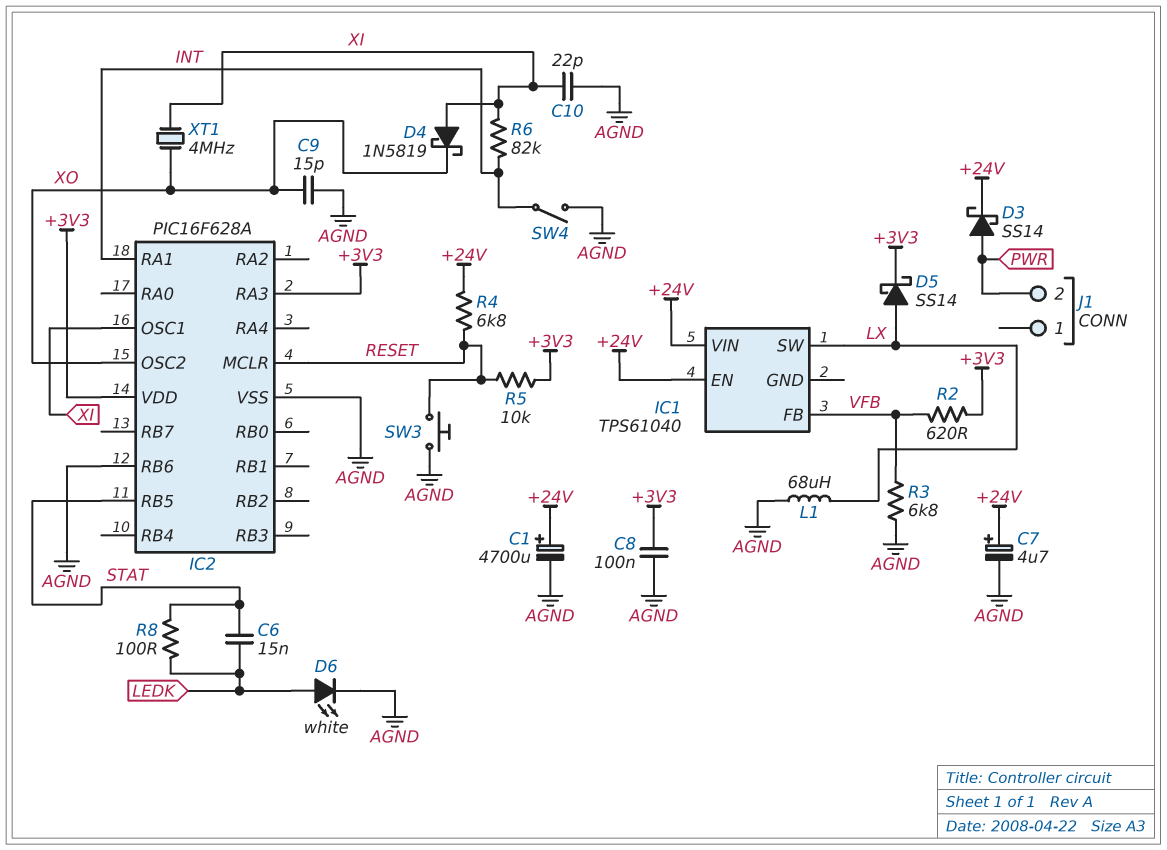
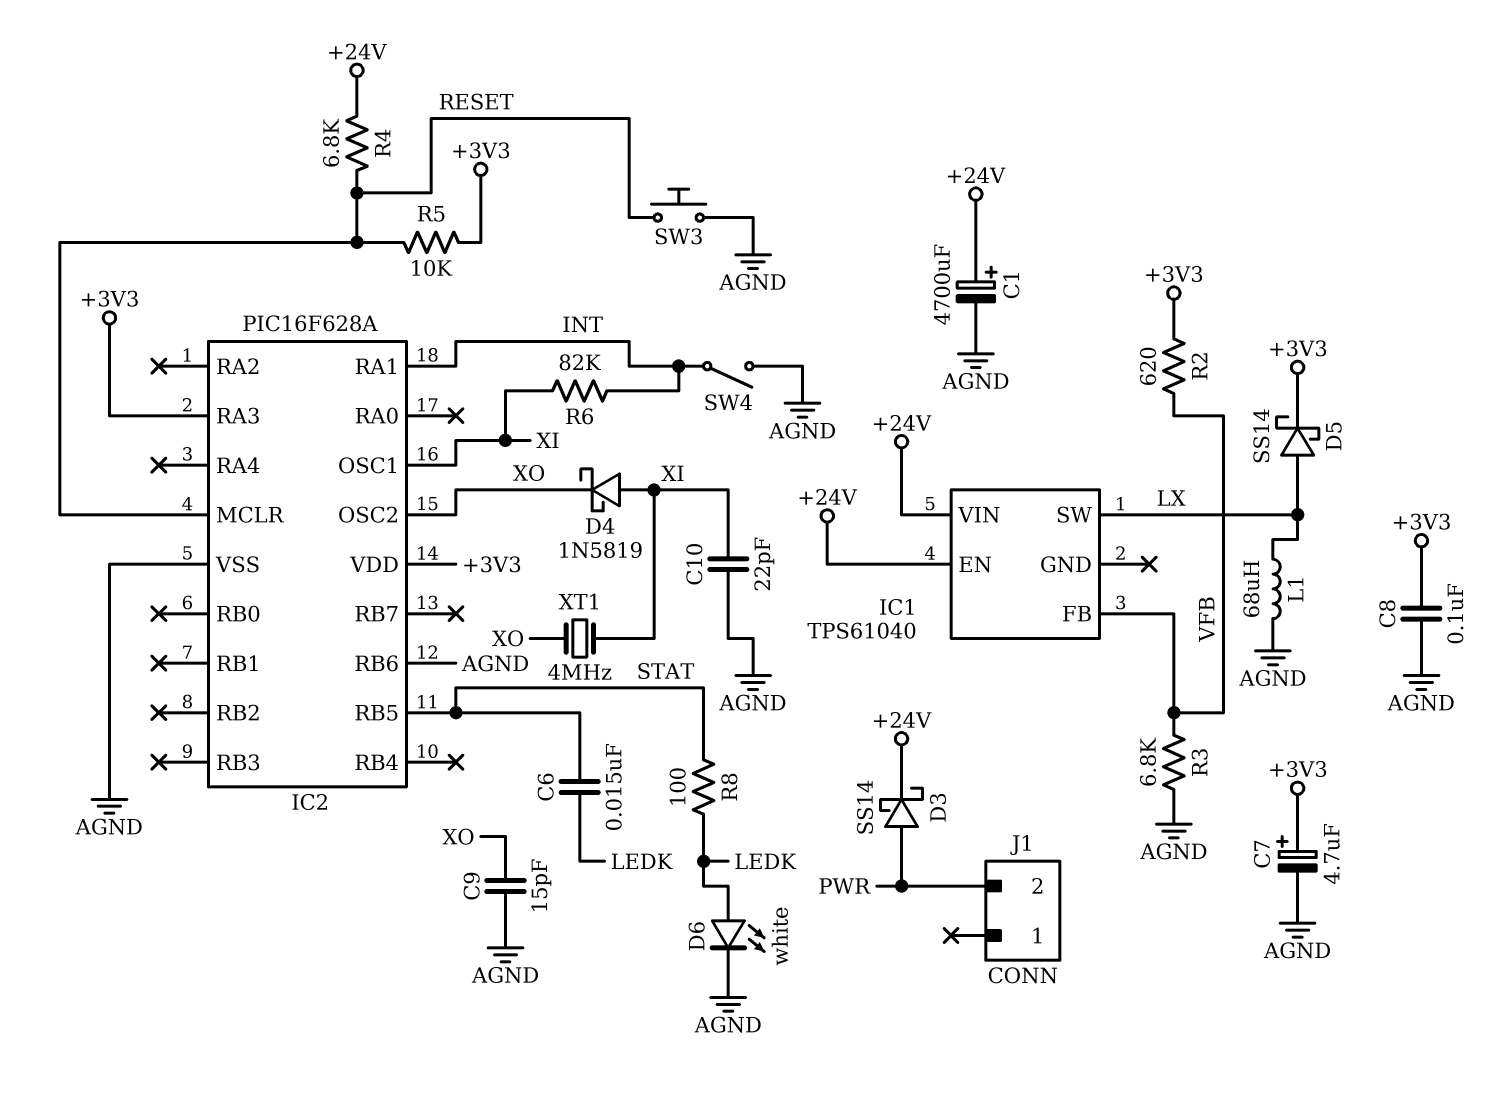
C7: 4.7uF (plus +24V, minus AGND) -> 4.7uF (plus +3V3, minus AGND)

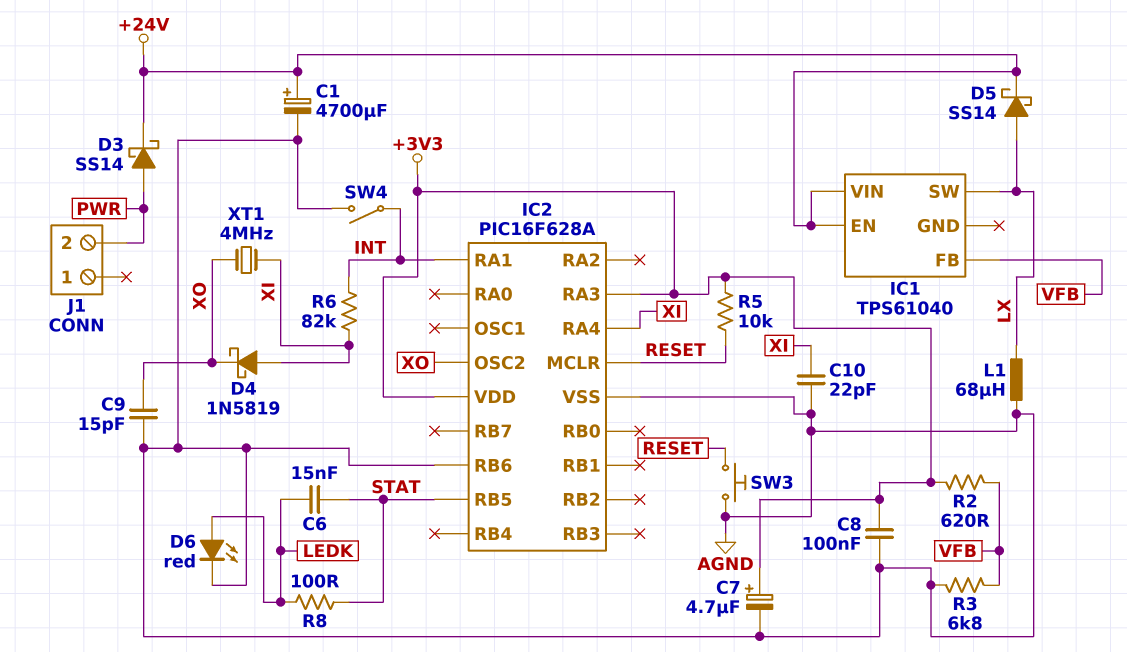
D5: schottky SS14 (A LX, K +3V3) -> schottky SS14 (A LX, K +24V)
D6: LED white (A LEDK, K AGND) -> LED red (A LEDK, K AGND)
IC2 pin OSC1: XI -> none
IC2 pin RA4: none -> XI
R4: 6.8k (+24V, RESET) -> none

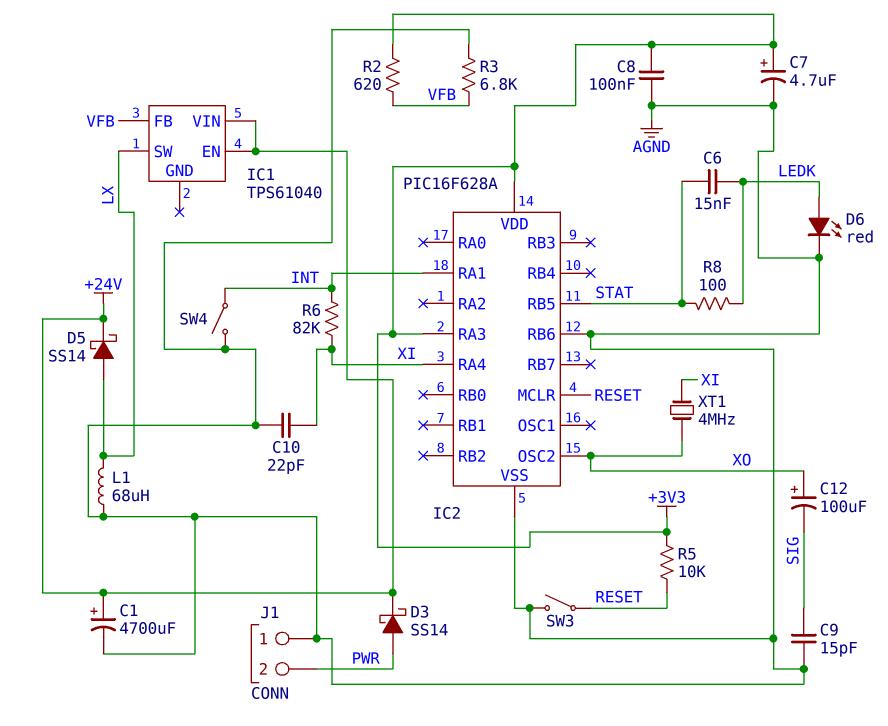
C9: 15pF (AGND, XO) -> 15pF (AGND, SIG)
C12: none -> 100uF (plus XO, minus SIG)
D4: schottky 1N5819 (A XI, K XO) -> none
J1 pin 1: none -> AGND
SW3: button (AGND, RESET) -> switch (AGND, RESET)

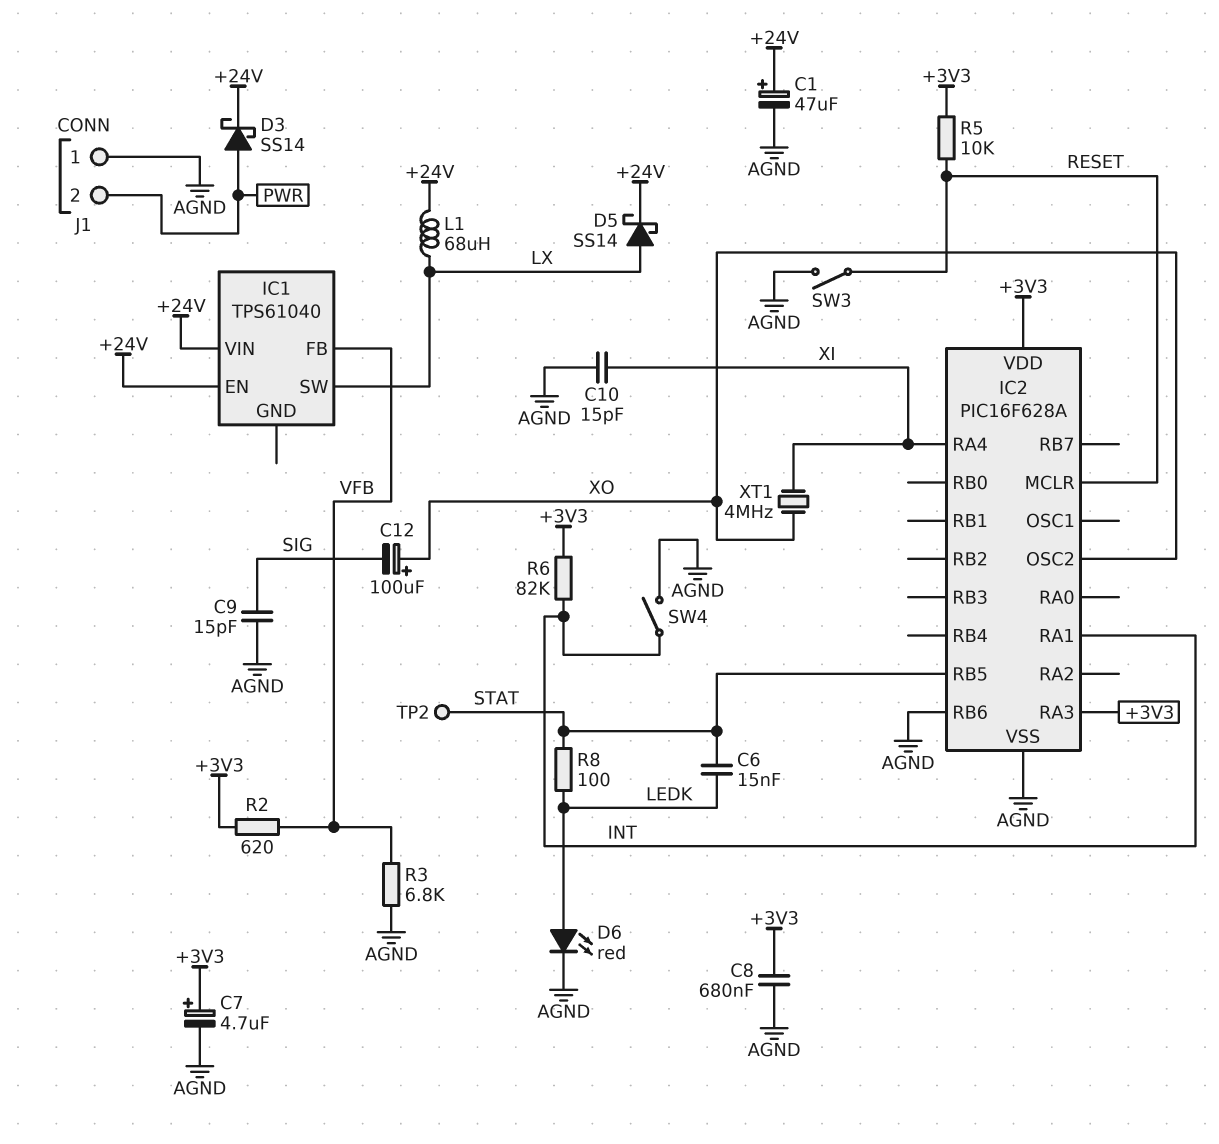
C1: 4700uF (plus +24V, minus AGND) -> 47uF (plus +24V, minus AGND)
C8: 100nF (+3V3, AGND) -> 680nF (+3V3, AGND)
C10: 22pF (AGND, XI) -> 15pF (AGND, XI)
L1: 68uH (AGND, LX) -> 68uH (+24V, LX)
R6: 82k (INT, XI) -> 82k (+3V3, INT)
TP2: none -> test point (STAT)

